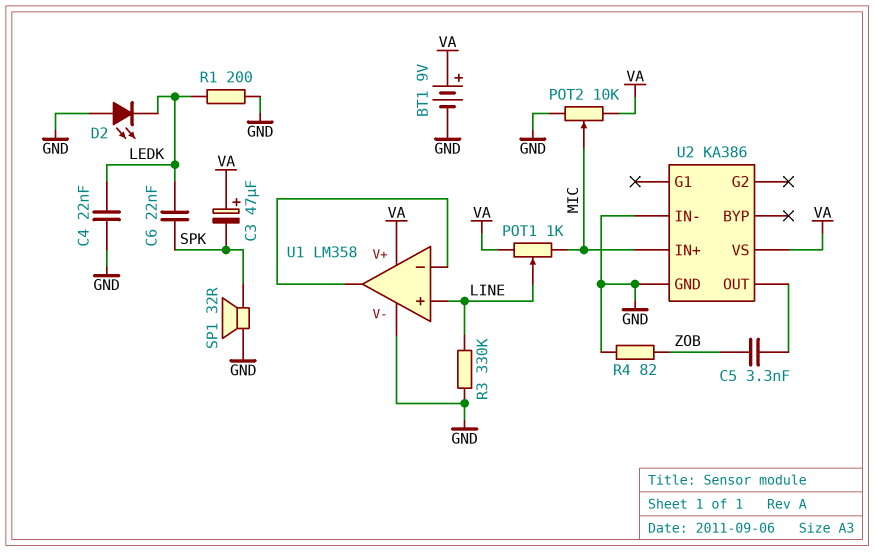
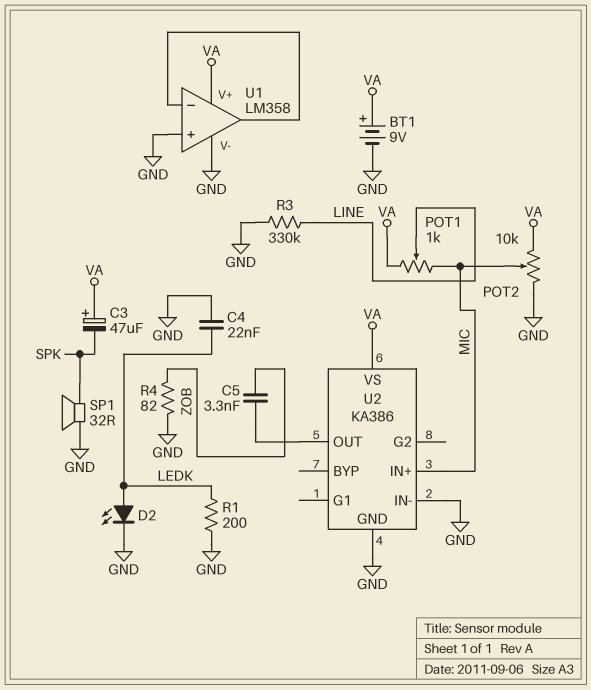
C6: 22nF (LEDK, SPK) -> none
D2: LED (A GND, K LEDK) -> LED (A LEDK, K GND)
U1 pin in+: LINE -> GND

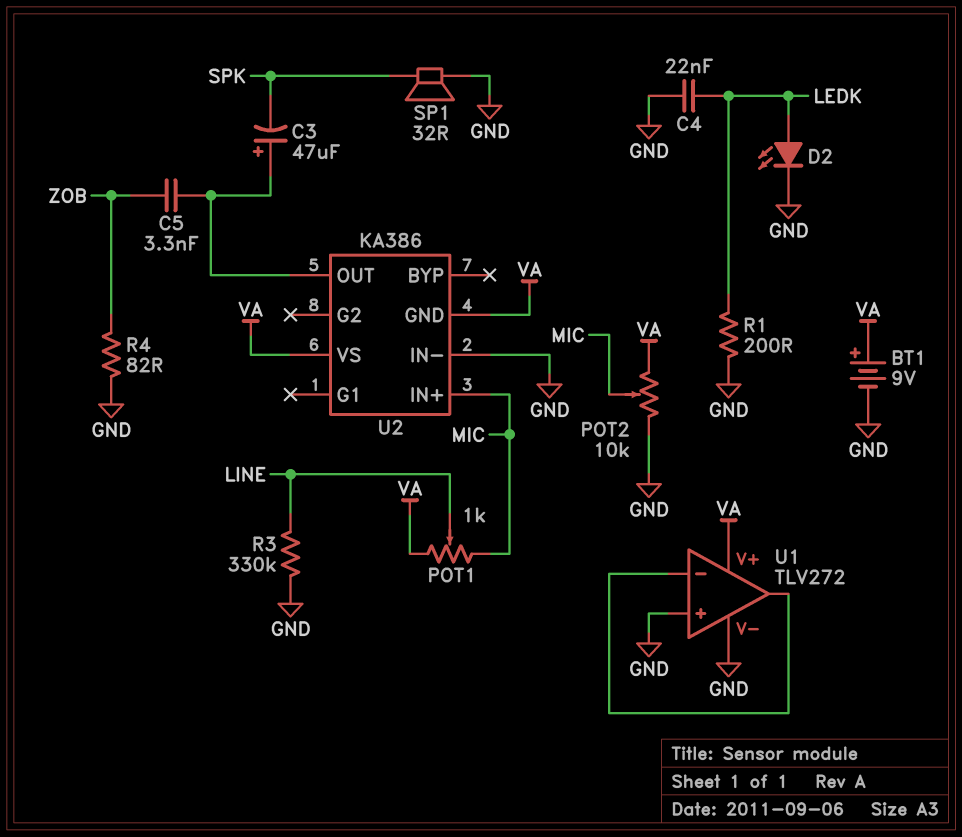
C3: 47uF (plus VA, minus SPK) -> 47uF (plus U2/OUT, minus SPK)
U1: LM358 -> TLV272
U2 pin GND: GND -> VA

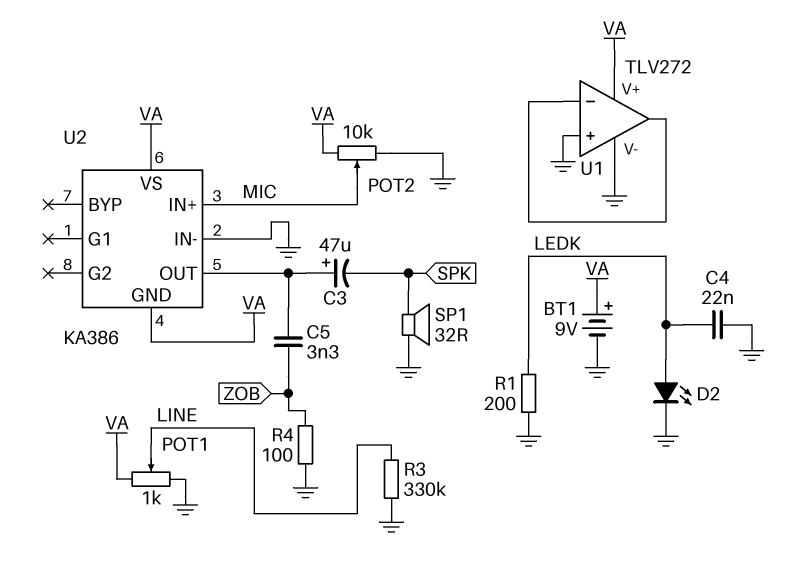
POT1: 1k (MIC, VA, wiper LINE) -> 1k (GND, VA, wiper LINE)
R4: 82 (GND, ZOB) -> 100 (GND, ZOB)

